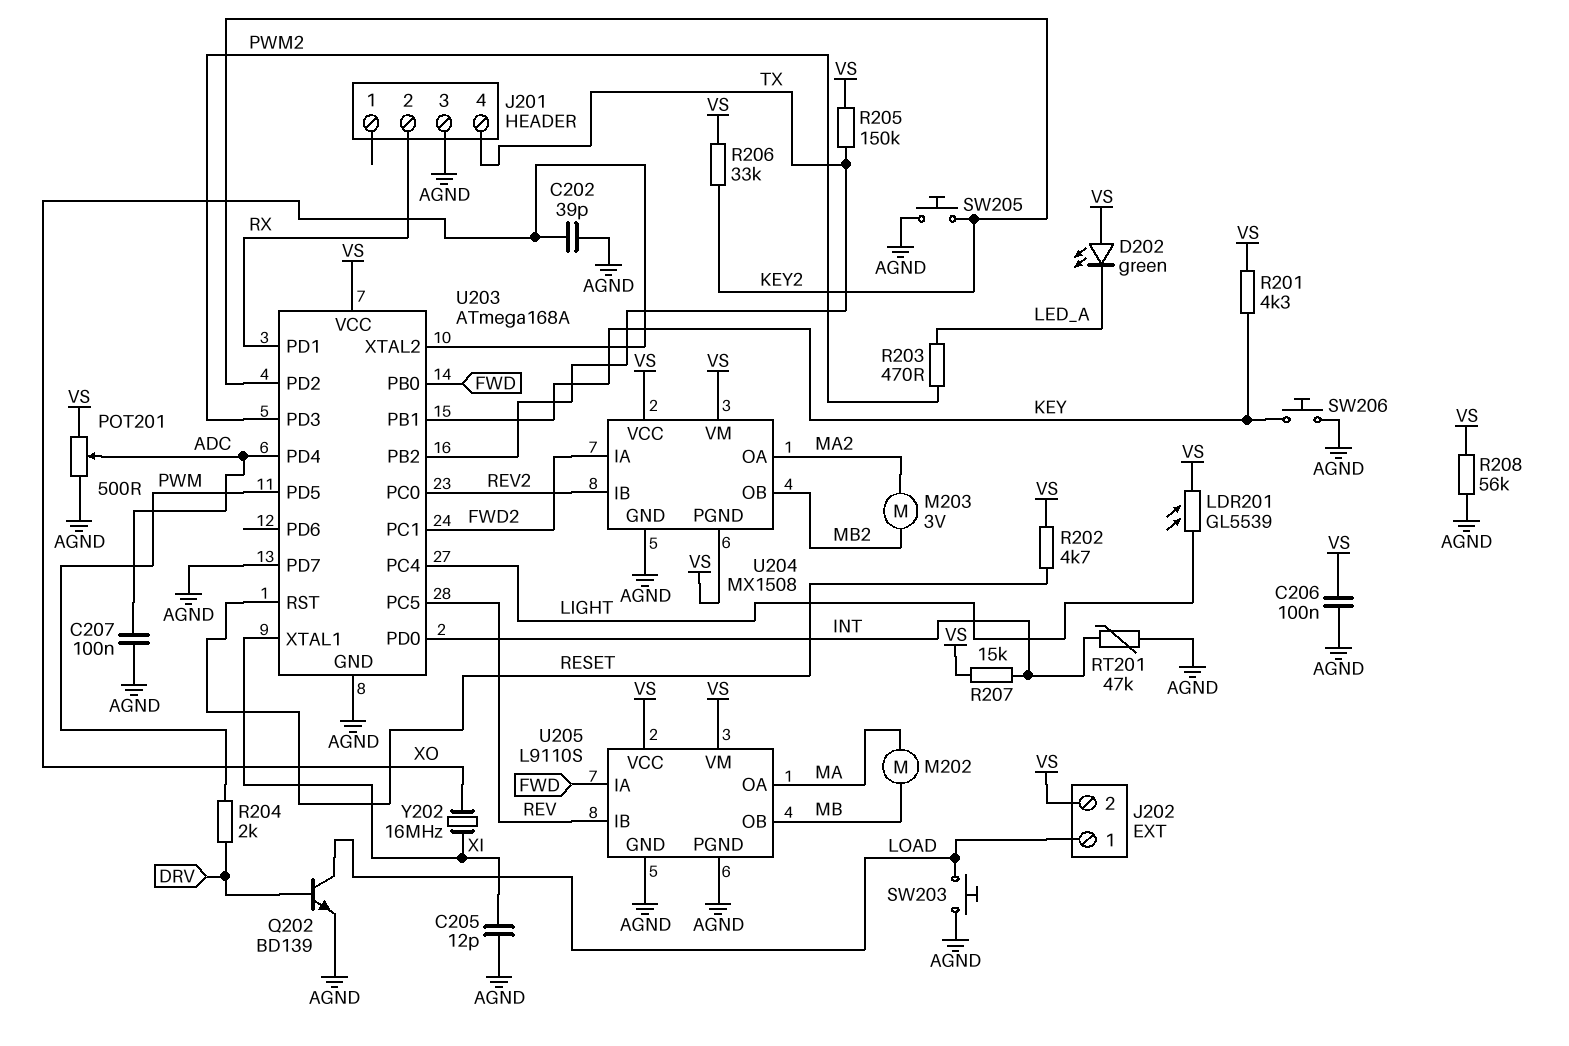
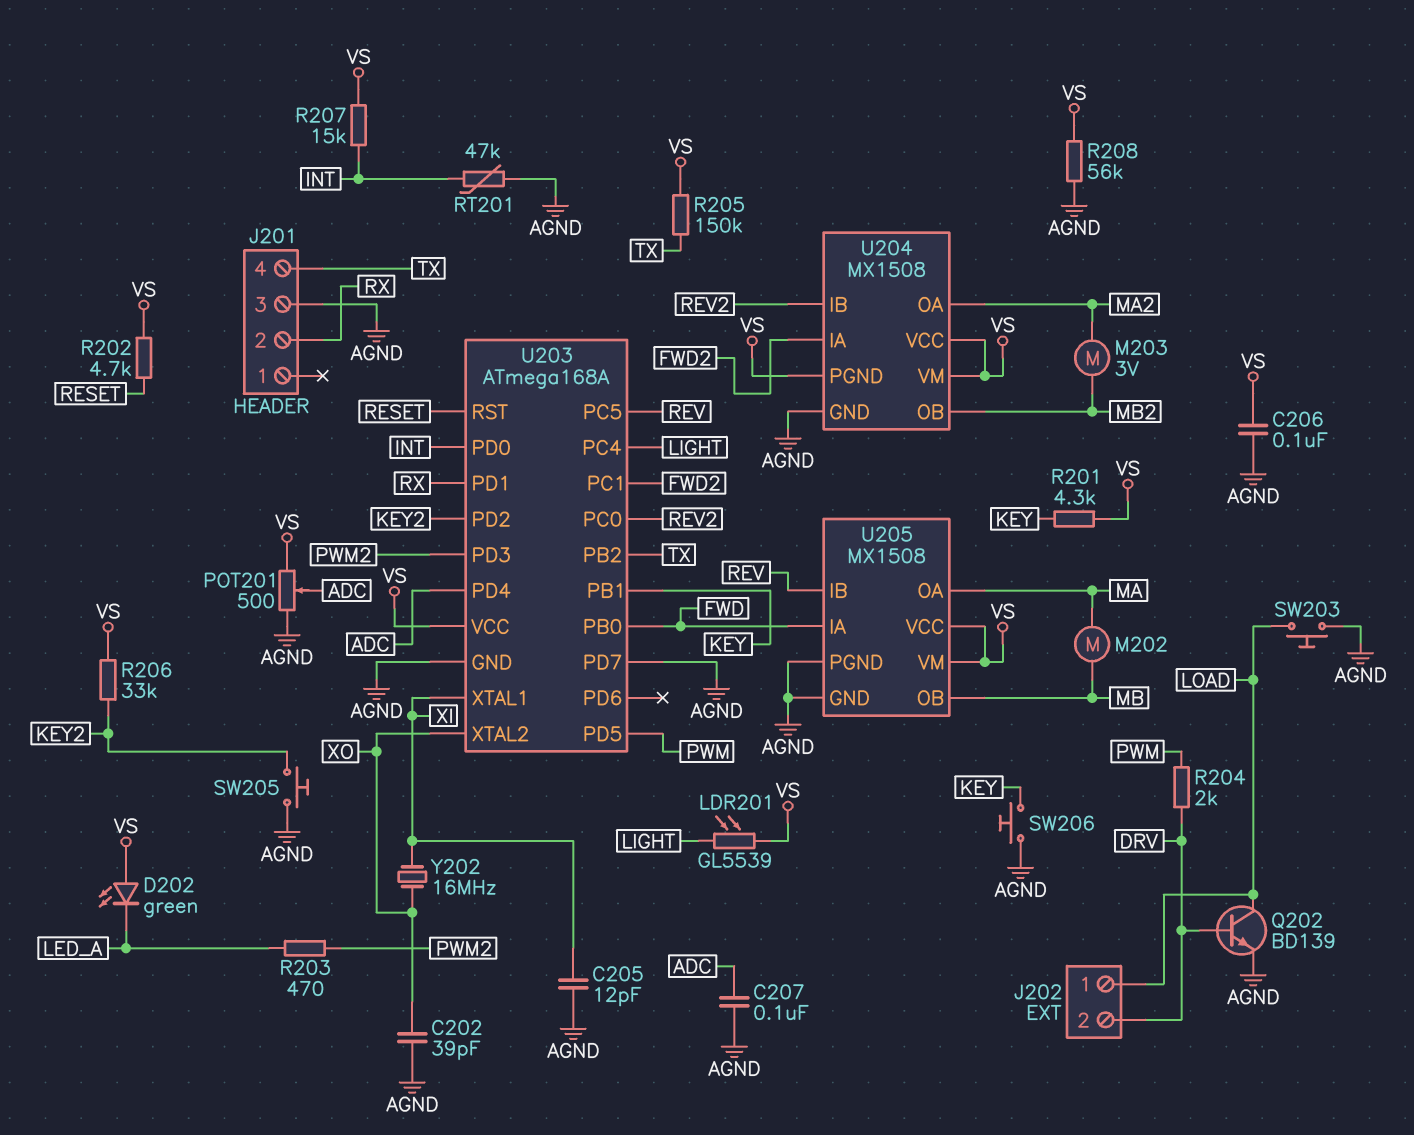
J202 pin 2: VS -> DRV
U205: L9110S -> MX1508

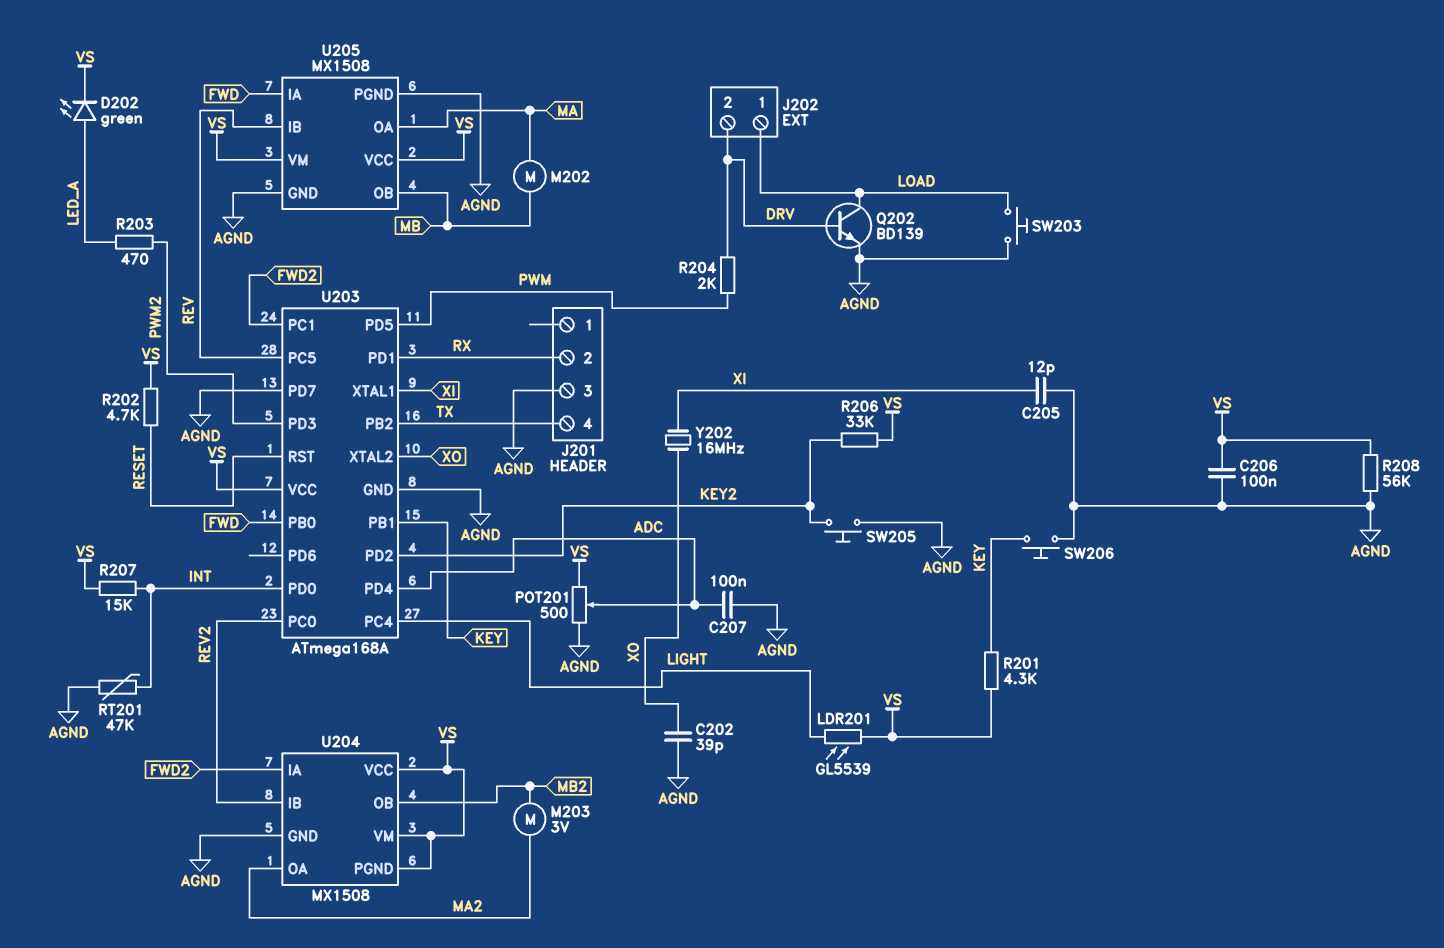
D202: LED green (A VS, K LED_A) -> LED green (A LED_A, K VS)
R205: 150k (TX, VS) -> none

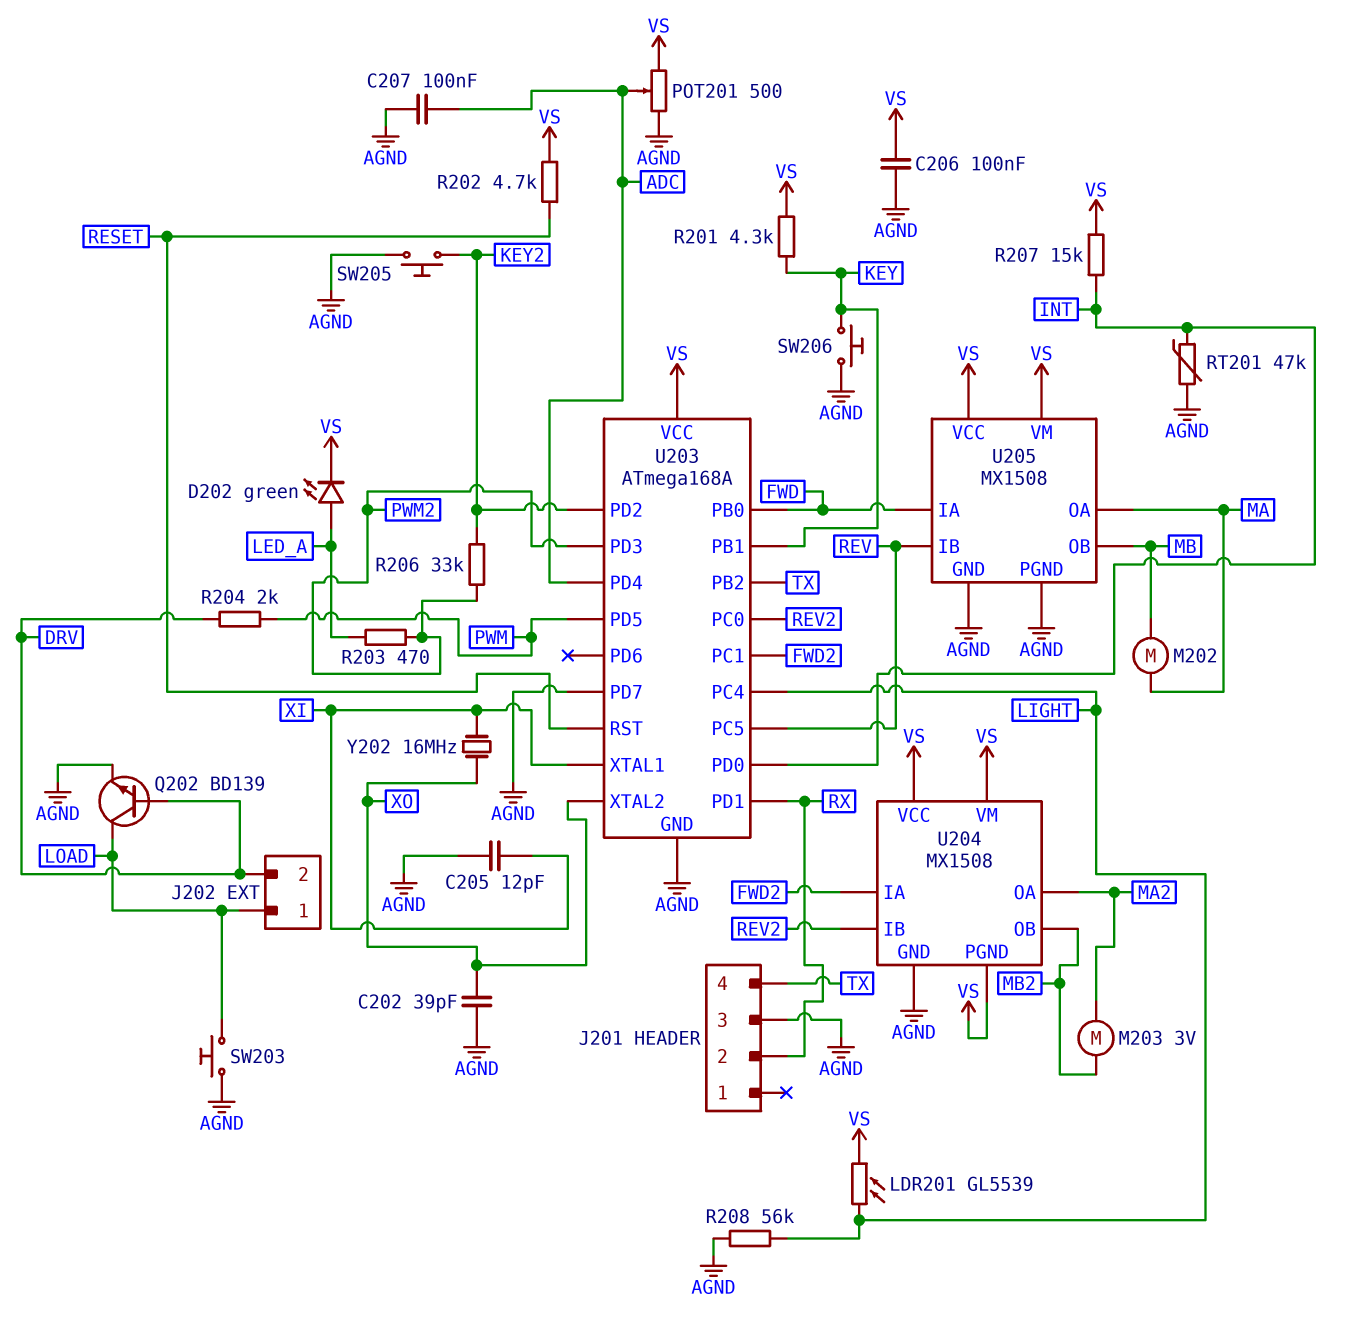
R206: 33k (KEY2, VS) -> 33k (KEY2, PWM2)
R208: 56k (AGND, VS) -> 56k (AGND, LIGHT)

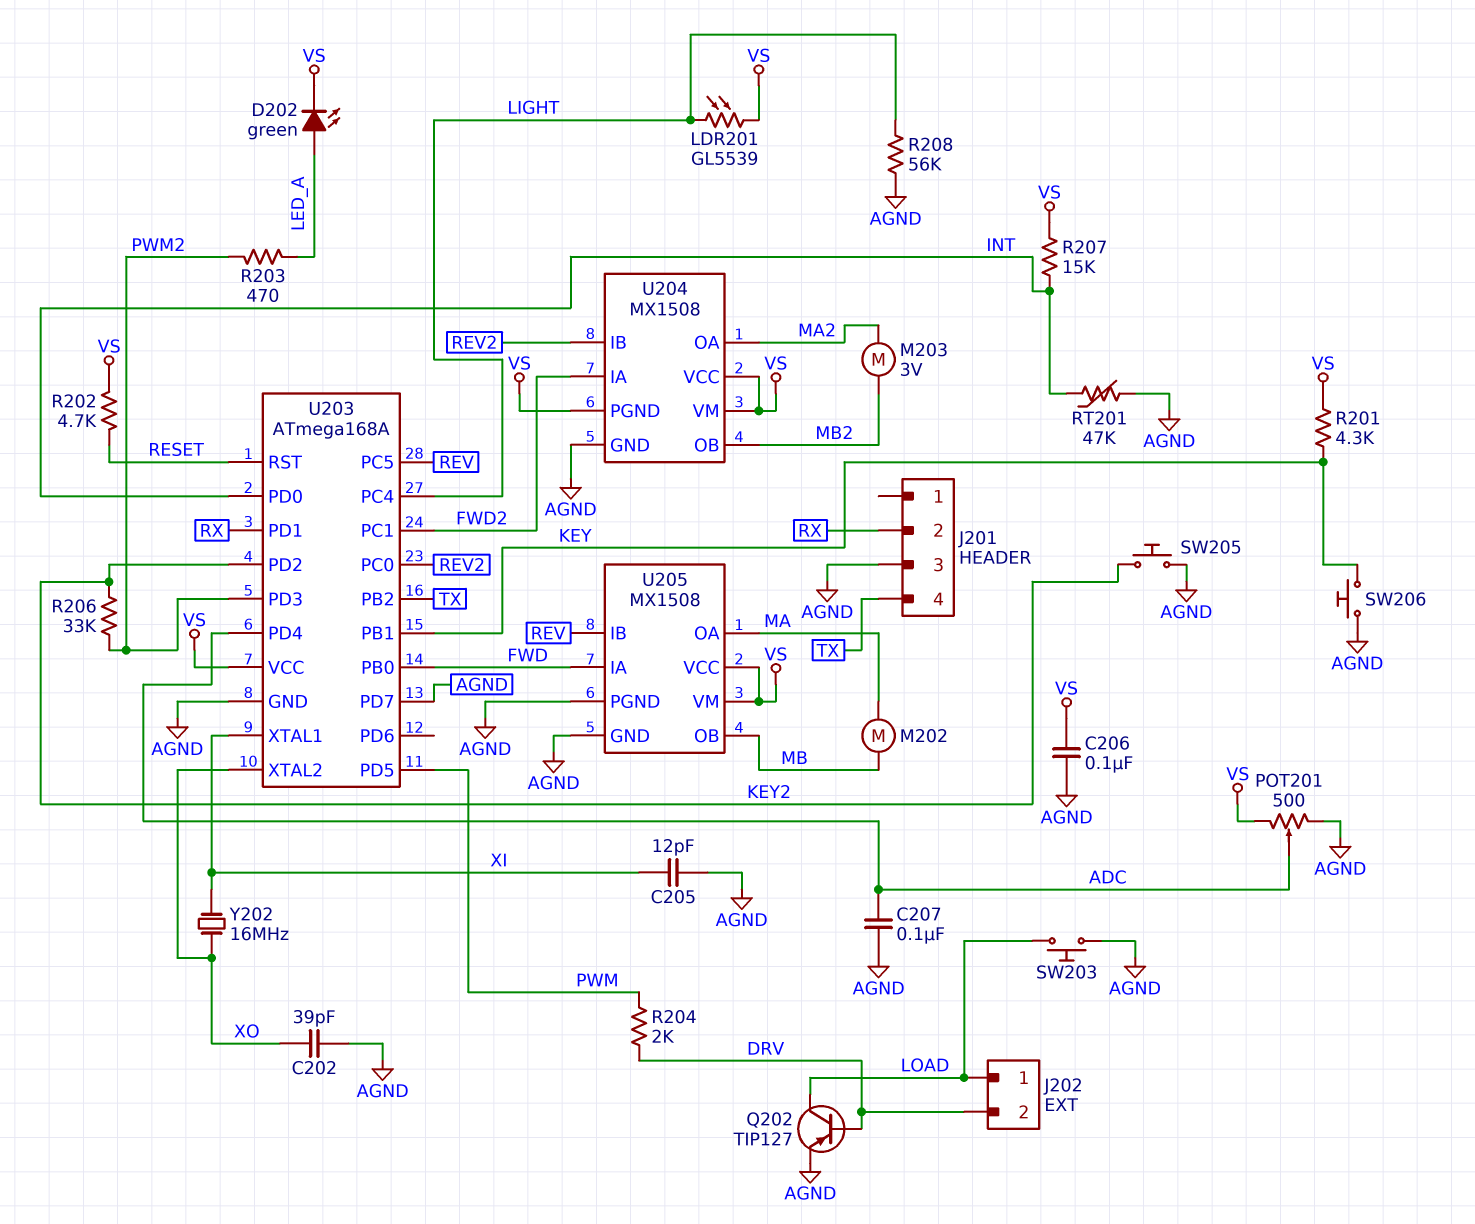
Q202: NPN BD139 (B DRV, C LOAD, E AGND) -> PNP TIP127 (B DRV, C LOAD, E AGND)

